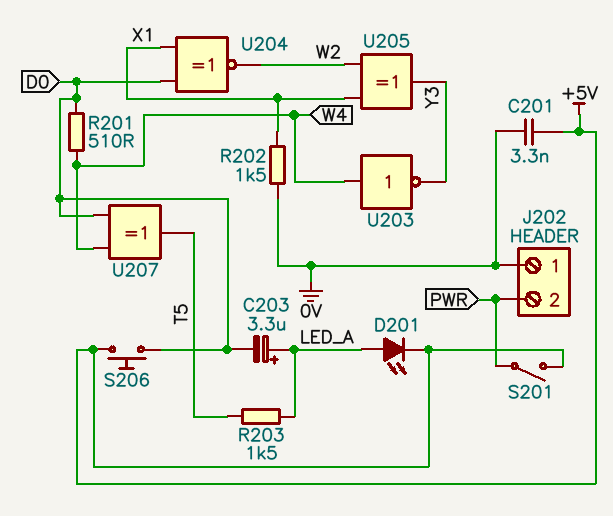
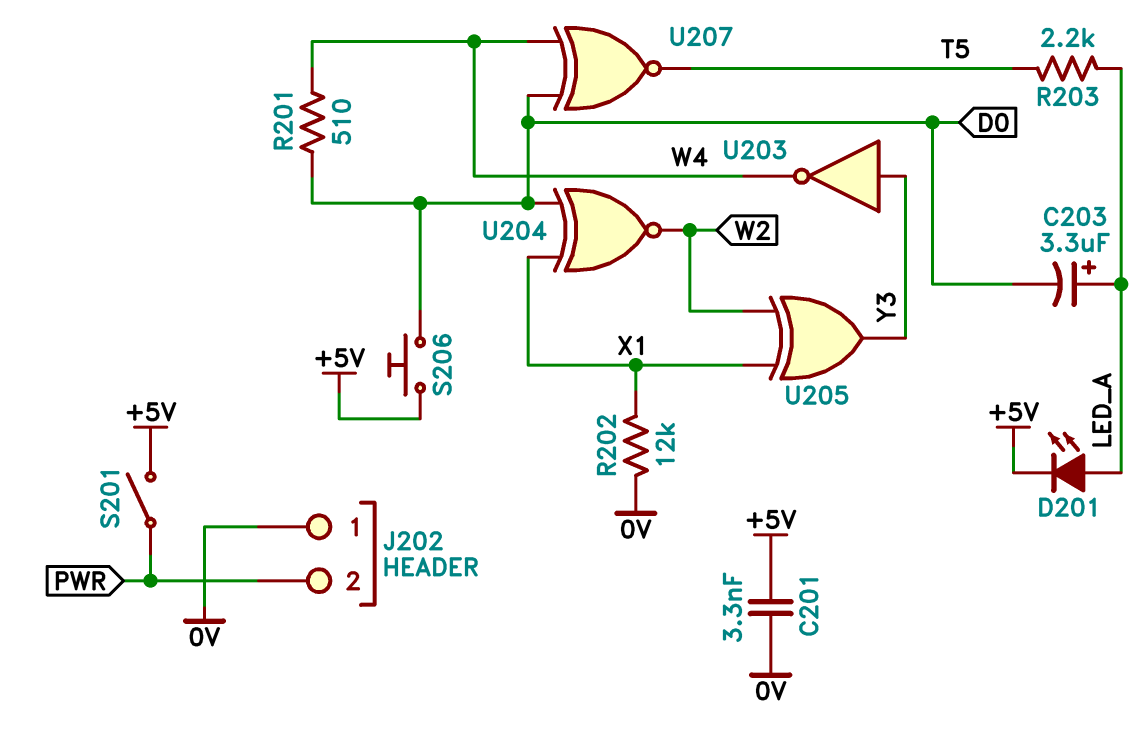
R202: 1.5k (0V, X1) -> 12k (0V, X1)
R203: 1.5k (LED_A, T5) -> 2.2k (LED_A, T5)
U203: NOT (in W4, out Y3) -> NOT (in Y3, out W4)
U207: XOR (in D0, in W4, out T5) -> XNOR (in D0, in W4, out T5)

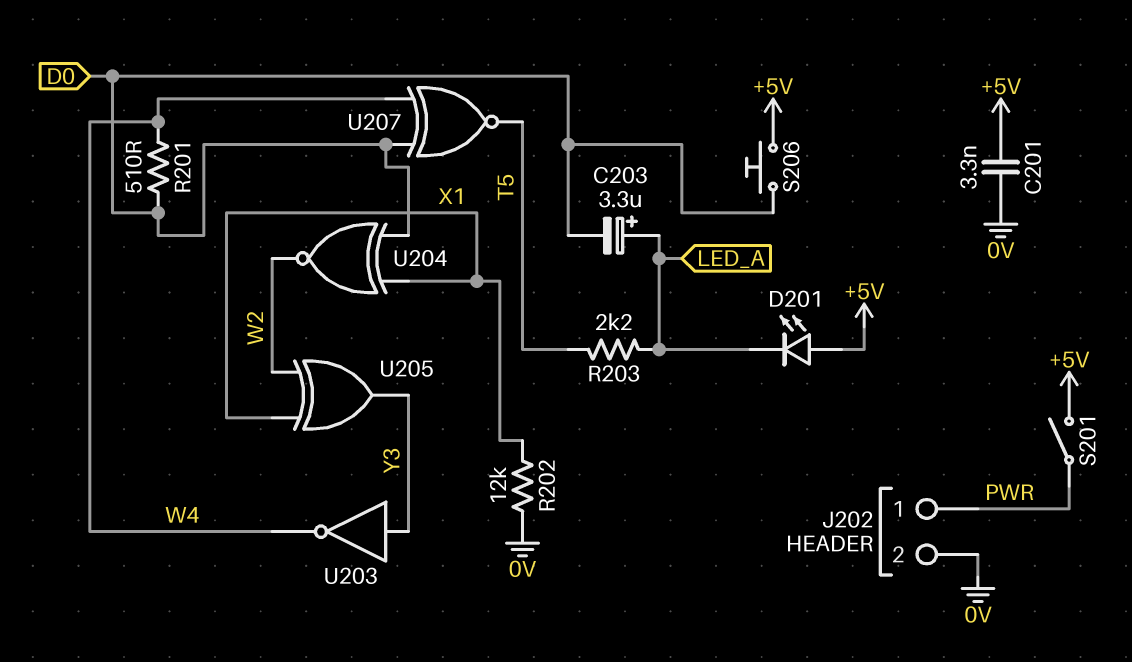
D201: LED (A LED_A, K +5V) -> LED (A +5V, K LED_A)
J202 pin 1: 0V -> PWR
J202 pin 2: PWR -> 0V

